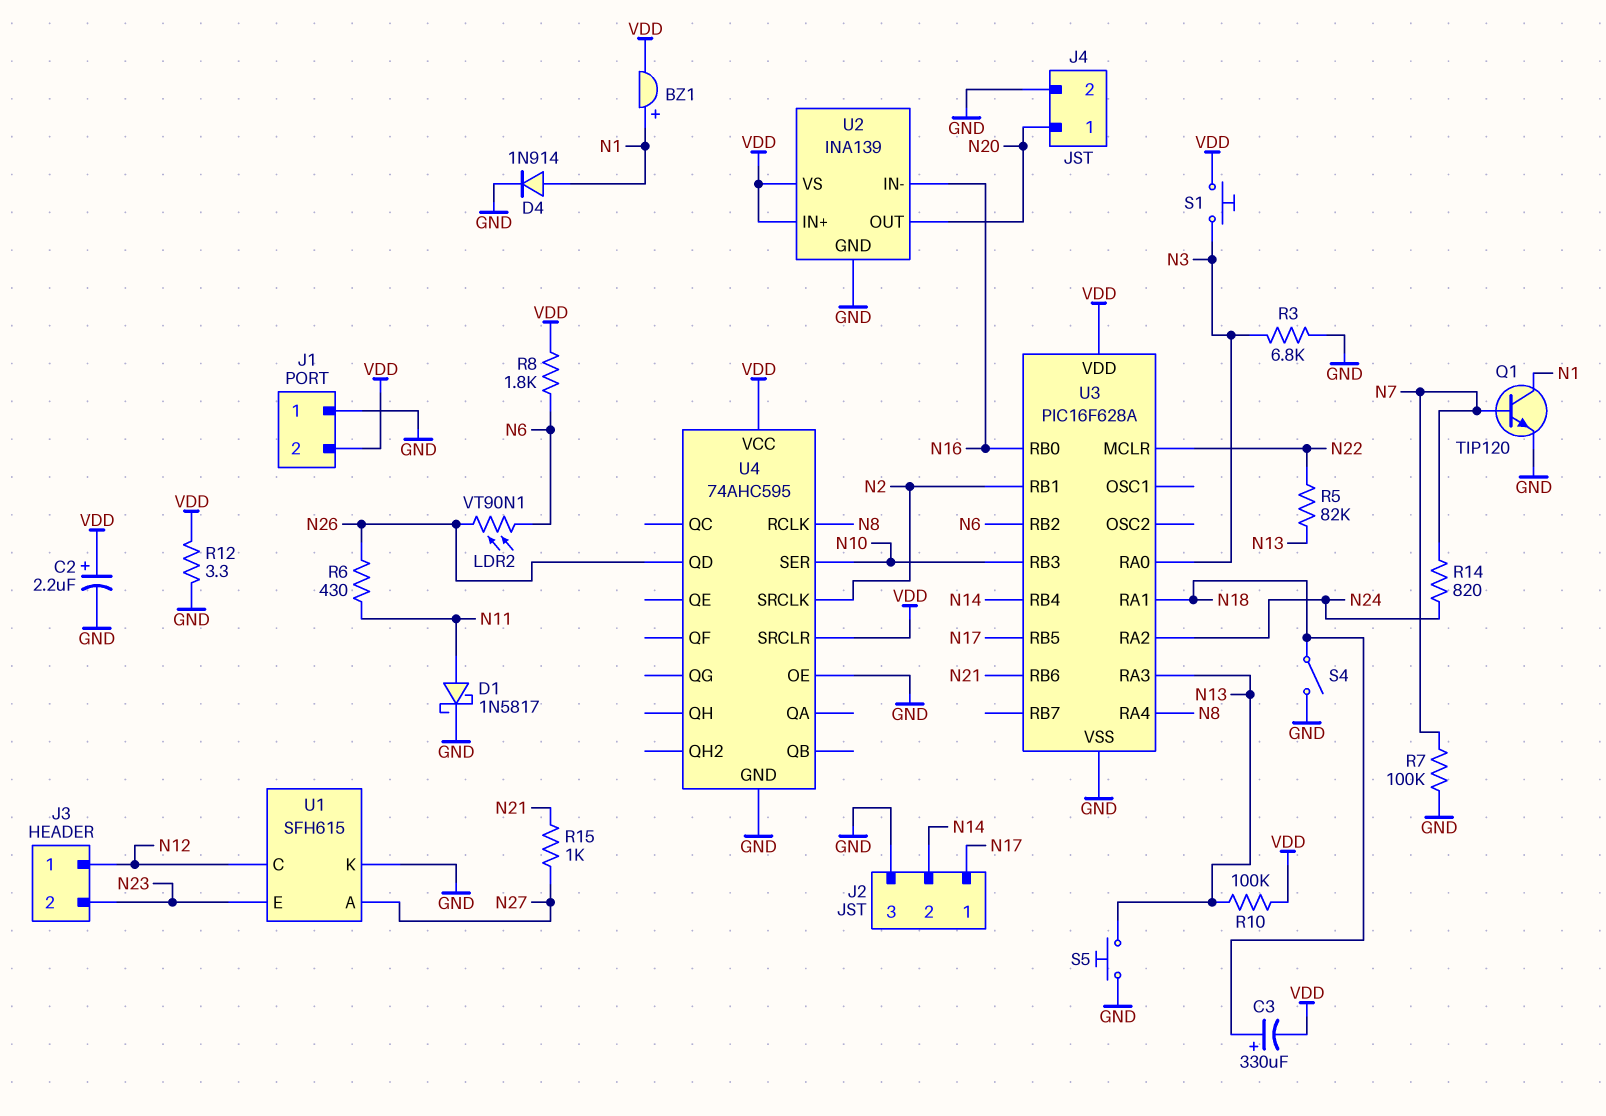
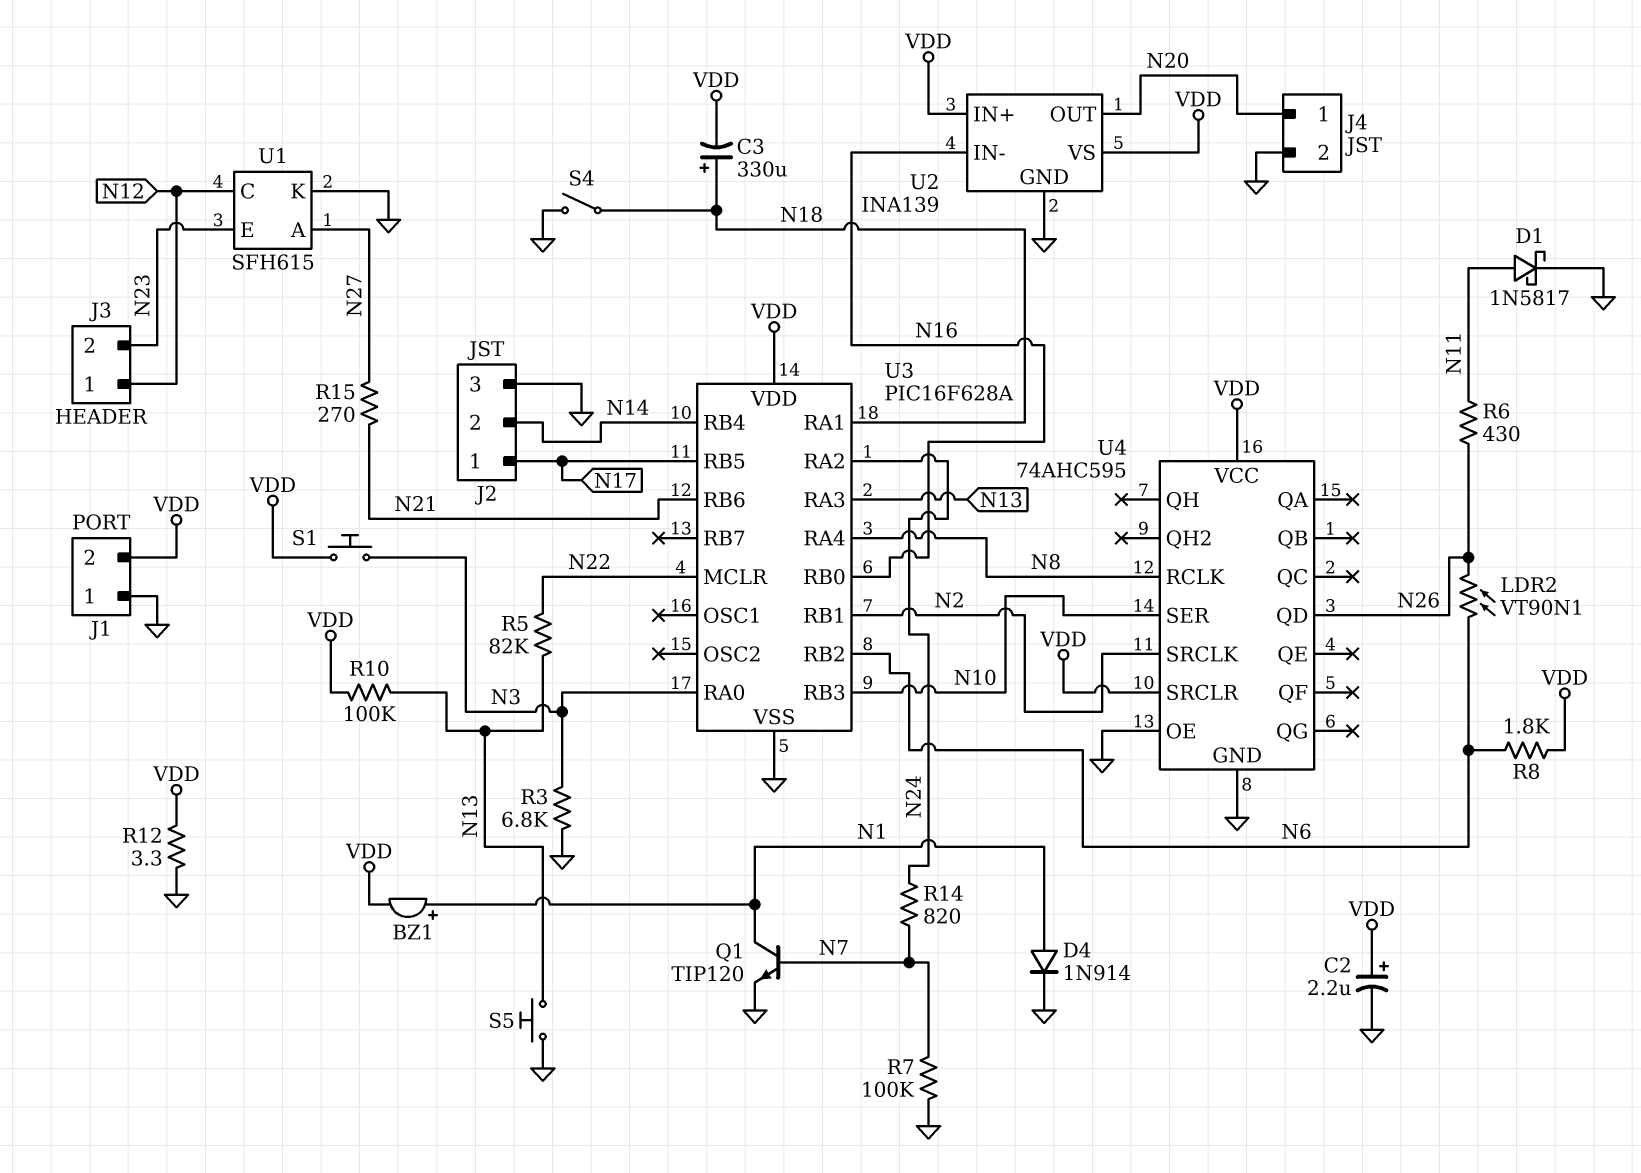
R15: 1k (N21, N27) -> 270 (N21, N27)

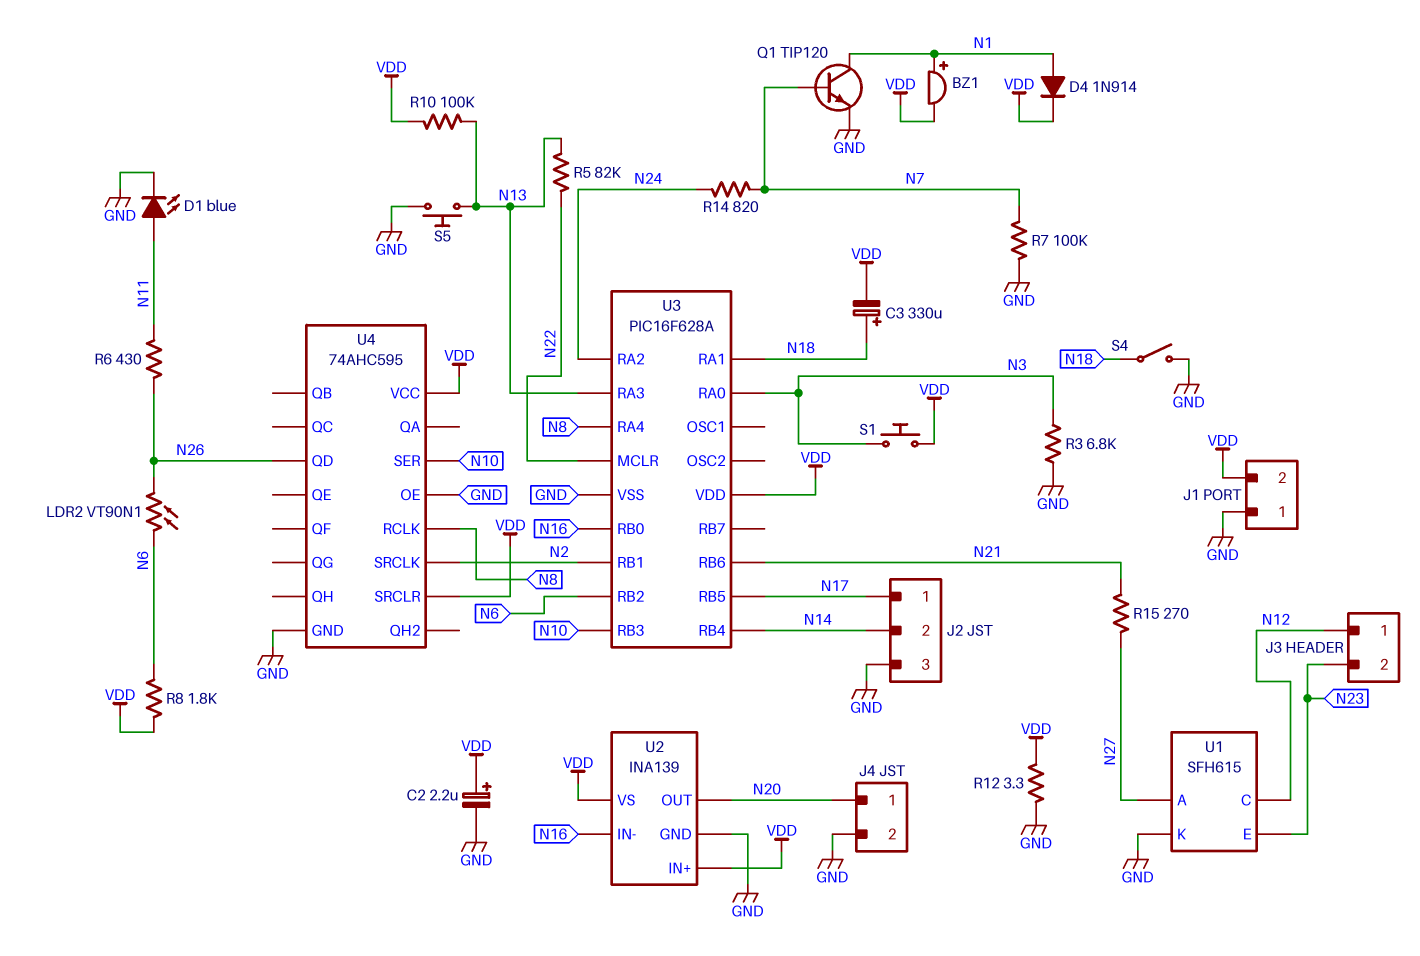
D1: schottky 1N5817 (A N11, K GND) -> LED blue (A N11, K GND)
D4: diode 1N914 (A N1, K GND) -> diode 1N914 (A N1, K VDD)

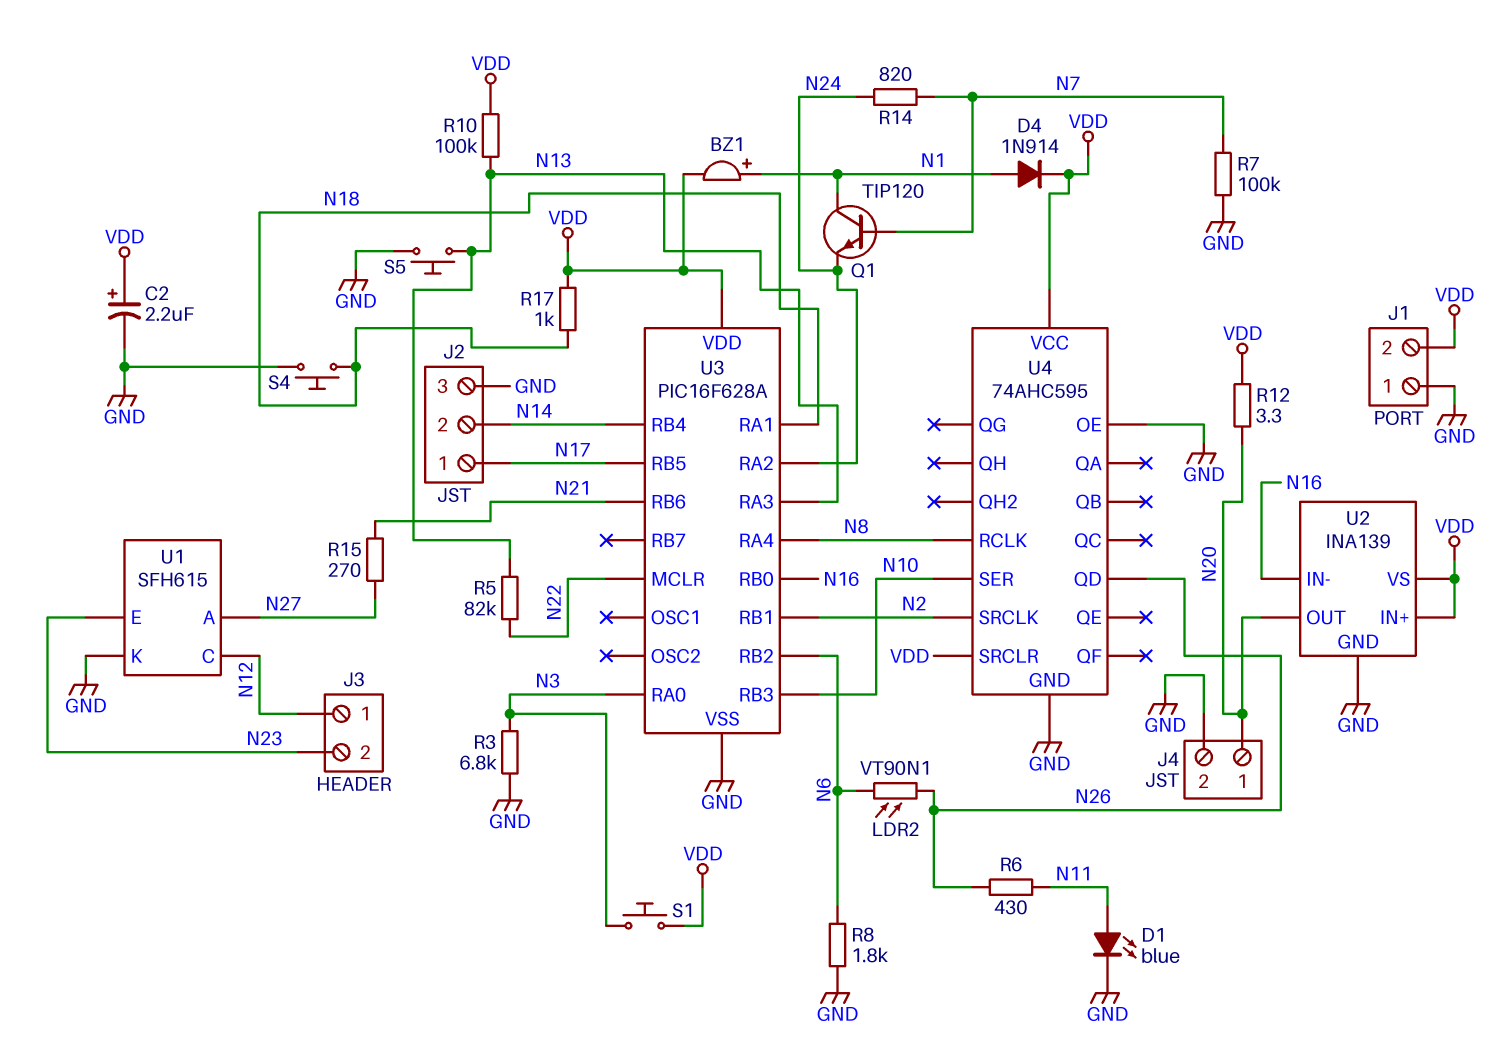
C3: 330uF (plus N18, minus VDD) -> none
Q1: NPN TIP120 (B N7, C N1, E GND) -> NPN TIP120 (B N7, C N1, E N24)
R8: 1.8k (N6, VDD) -> 1.8k (GND, N6)
R12: 3.3 (GND, VDD) -> 3.3 (N20, VDD)
R17: none -> 1k (N18, VDD)
S4: switch (GND, N18) -> button (GND, N18)

